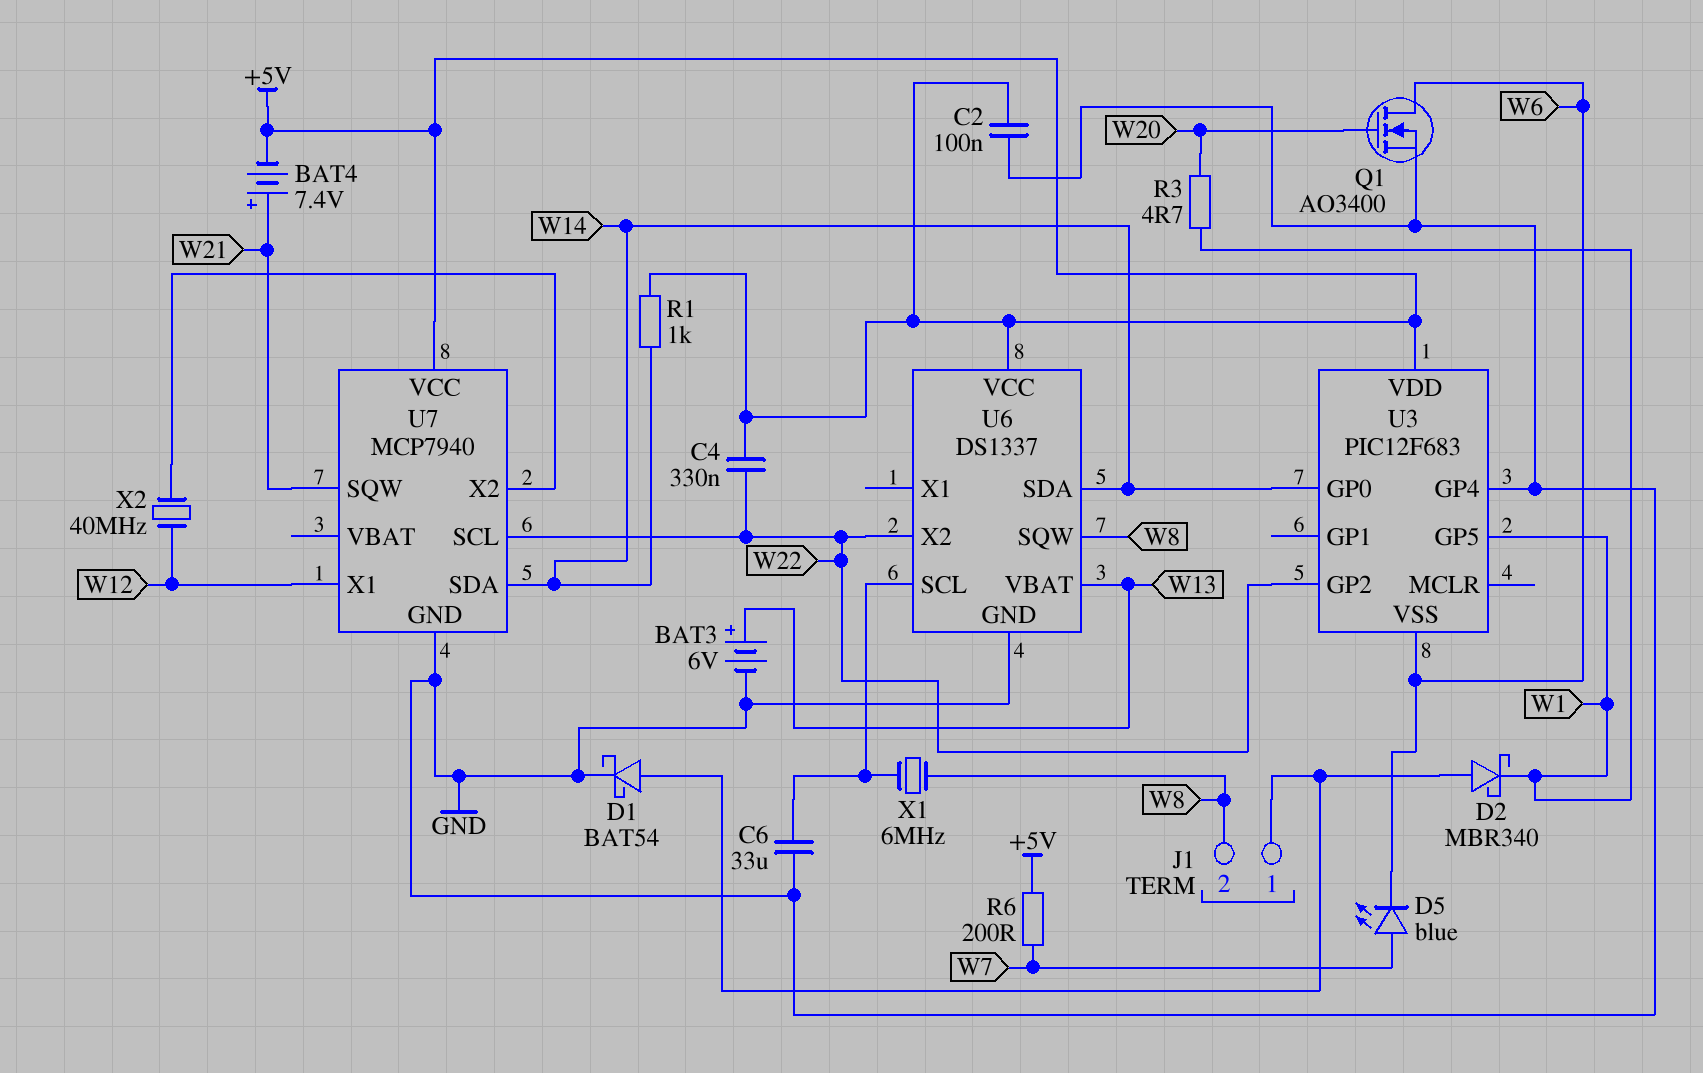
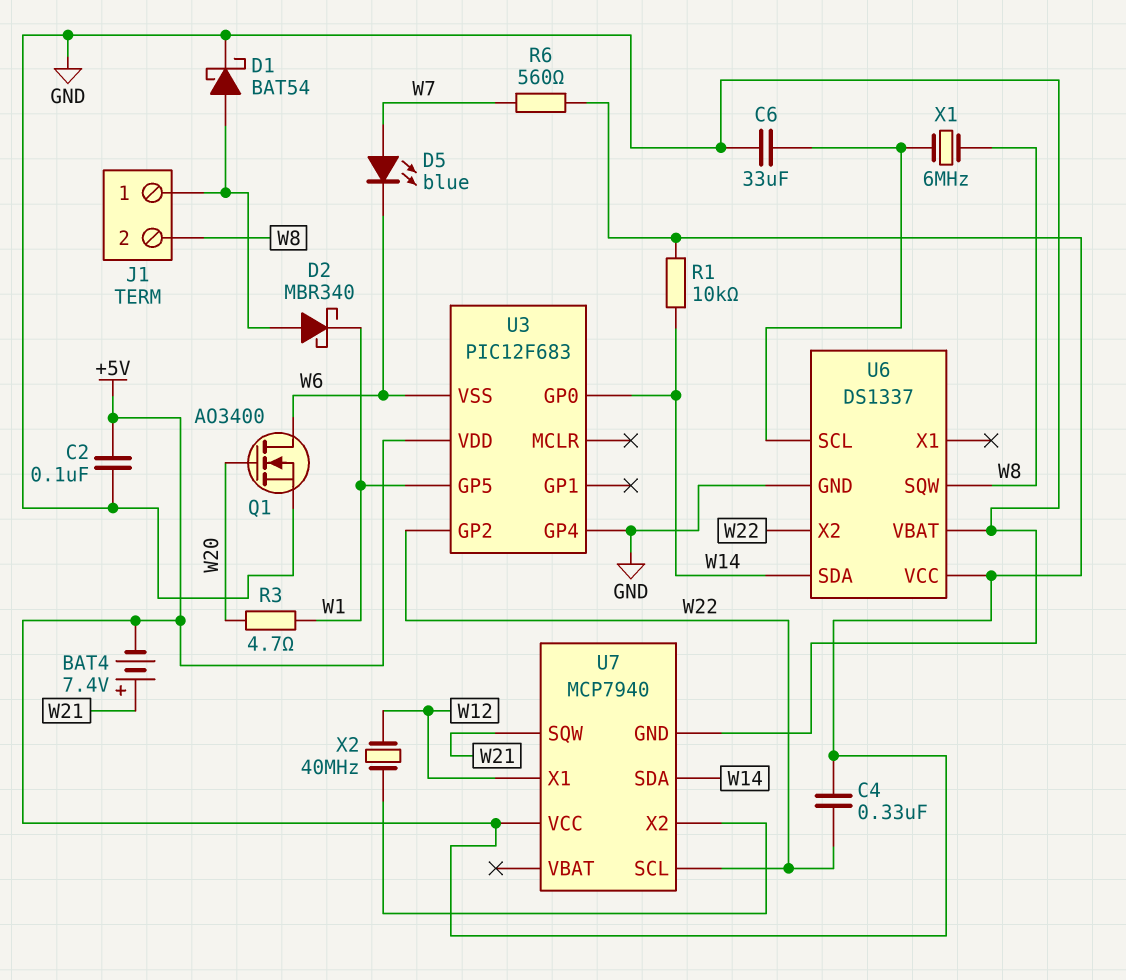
BAT3: 6V (plus W13, minus GND) -> none
R1: 1k (+5V, W14) -> 10k (+5V, W14)
R6: 200 (+5V, W7) -> 560 (+5V, W7)
U6 pin VBAT: W13 -> GND

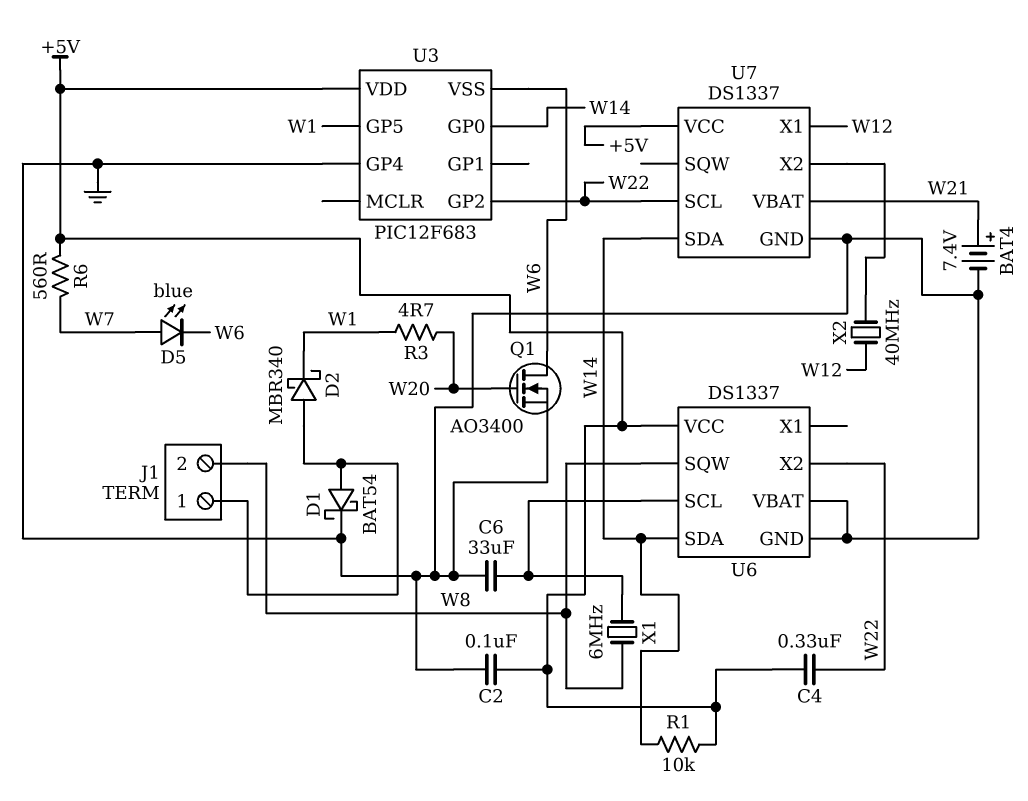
BAT4: 7.4V (plus W21, minus +5V) -> 7.4V (plus W21, minus GND)
U7: MCP7940 -> DS1337
U7 pin SQW: W21 -> none
U7 pin VBAT: none -> W21

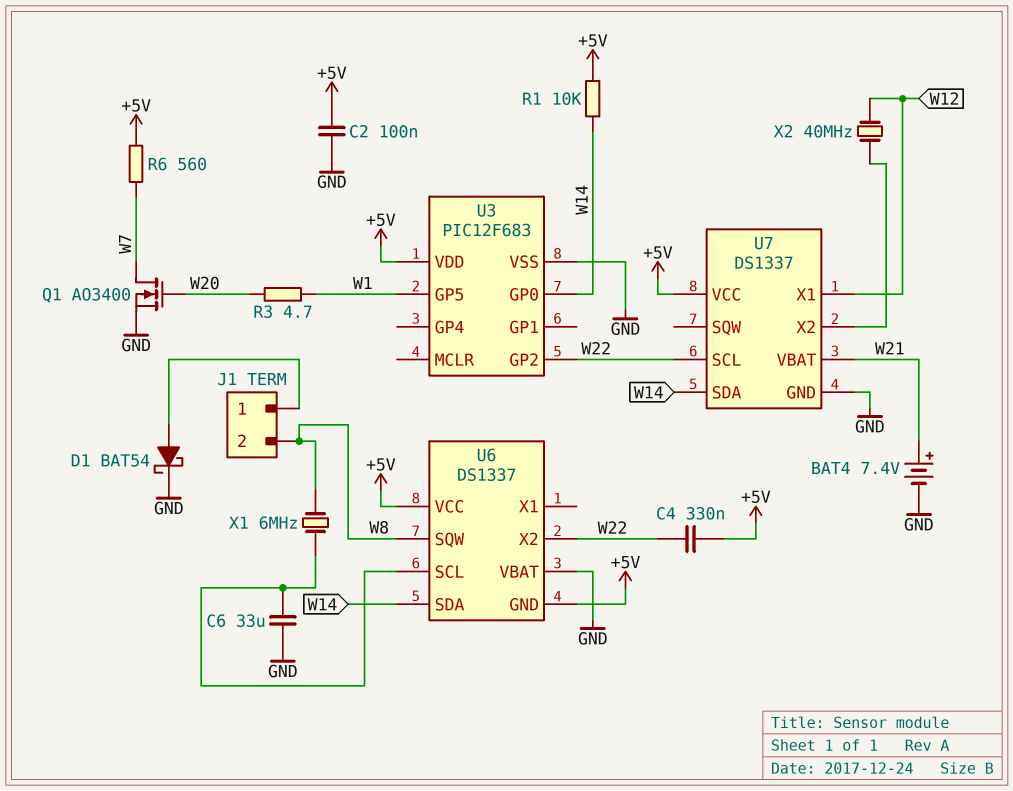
D2: schottky MBR340 (A J1/1, K W1) -> none
D5: LED blue (A W7, K W6) -> none
Q1: NMOS AO3400 (G W20, D W6, S GND) -> NMOS AO3400 (G W20, D W7, S GND)
U3 pin GP4: GND -> none
U3 pin VSS: W6 -> GND
U6 pin GND: GND -> +5V

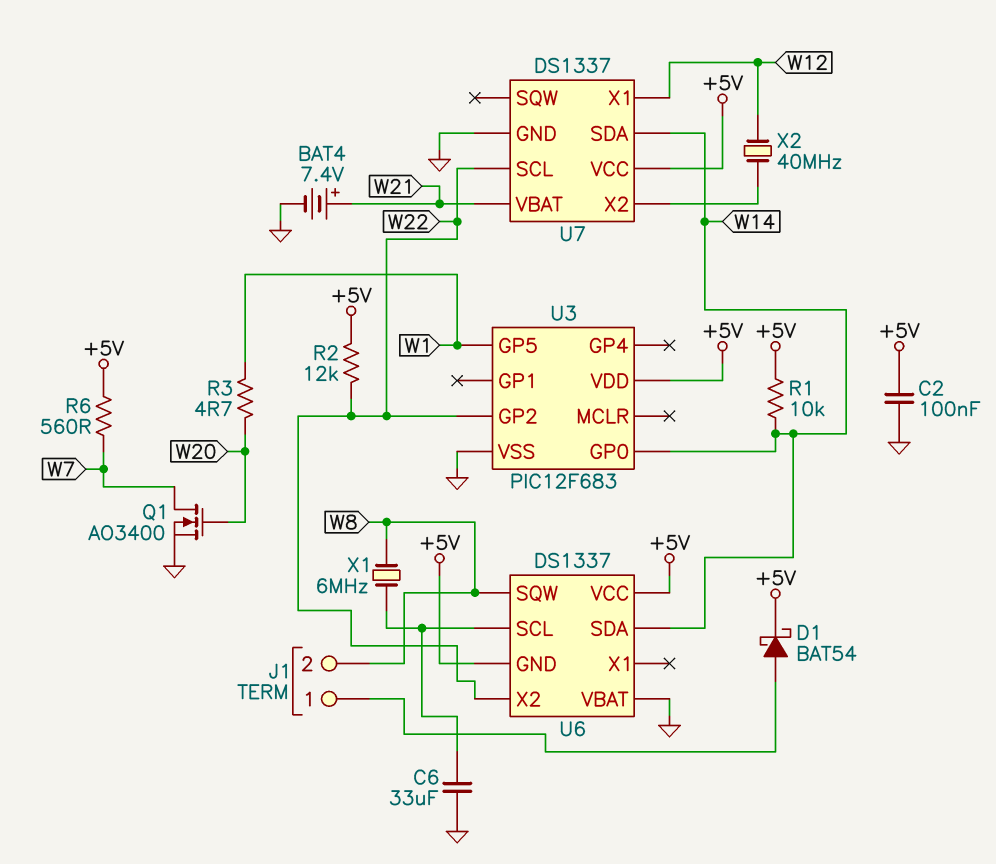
C4: 330nF (+5V, W22) -> none
D1: schottky BAT54 (A J1/1, K GND) -> schottky BAT54 (A J1/1, K +5V)
R2: none -> 12k (+5V, W22)

